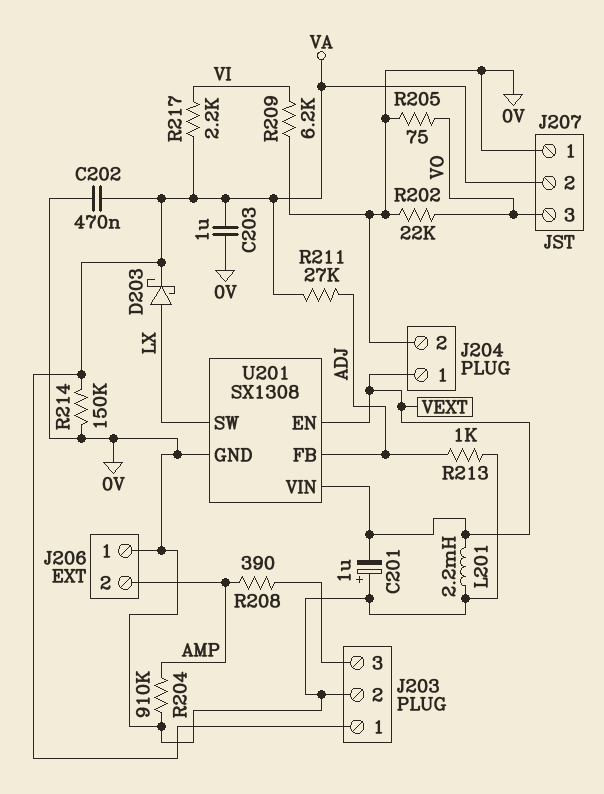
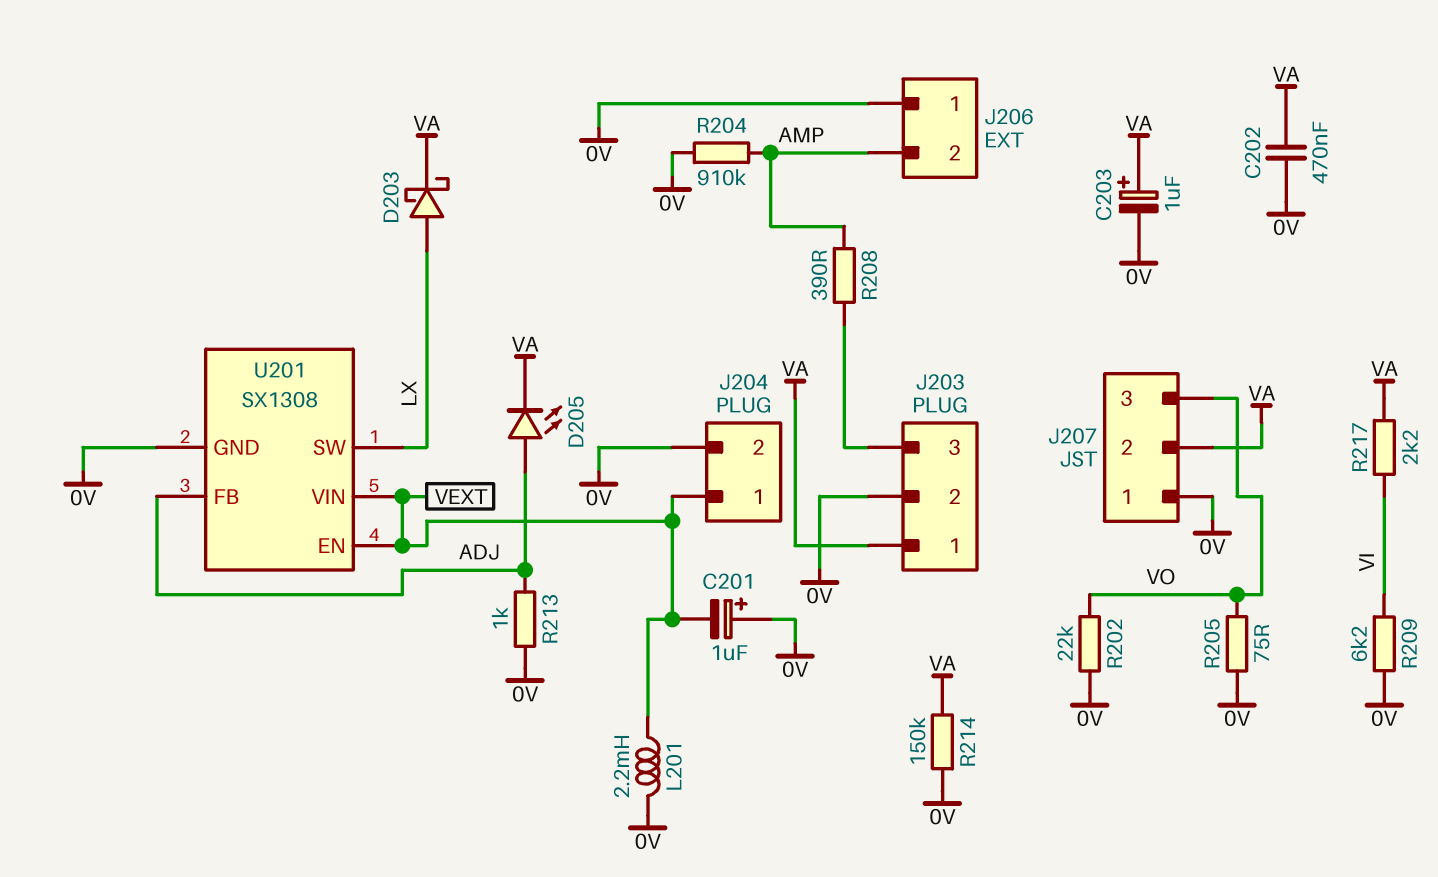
C203: 1uF (0V, VA) -> 1uF (plus VA, minus 0V)
D205: none -> LED (A ADJ, K VA)
R211: 27k (ADJ, VA) -> none

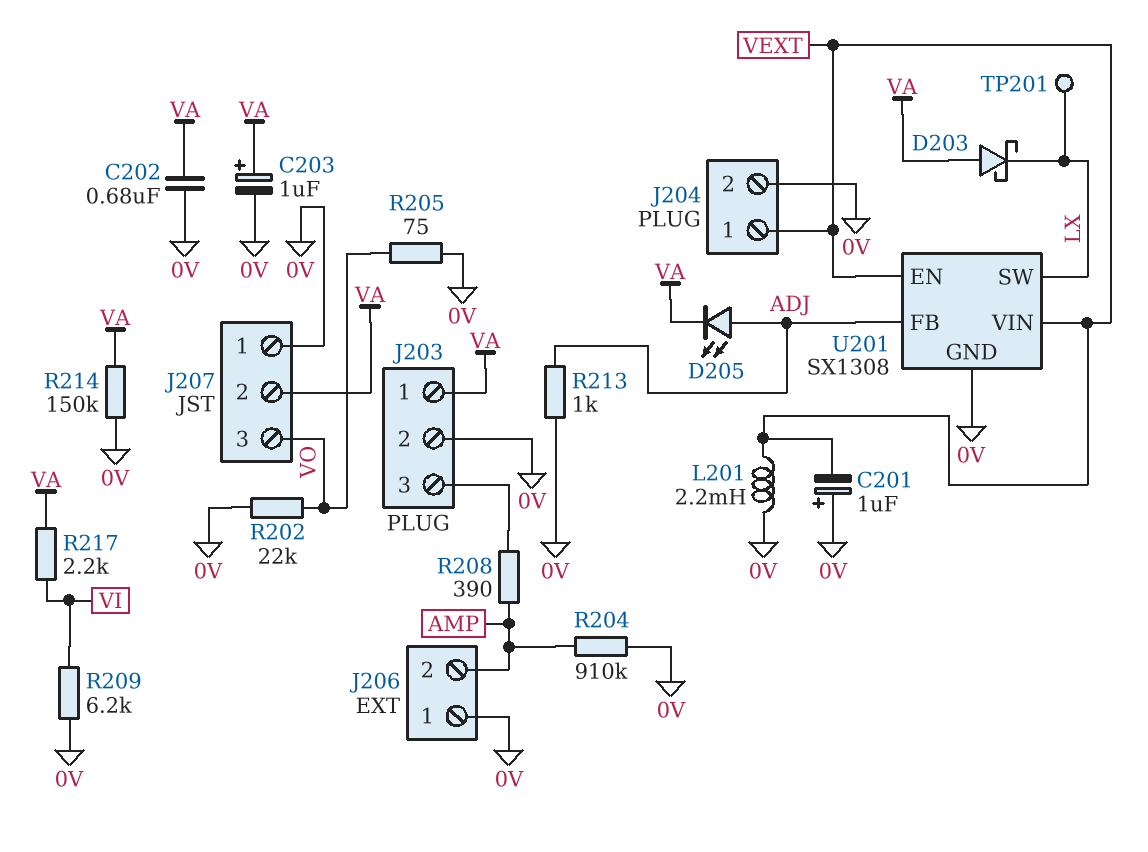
C202: 470nF (0V, VA) -> 680nF (0V, VA)
D203: schottky (A LX, K VA) -> schottky (A VA, K LX)
TP201: none -> test point (LX)

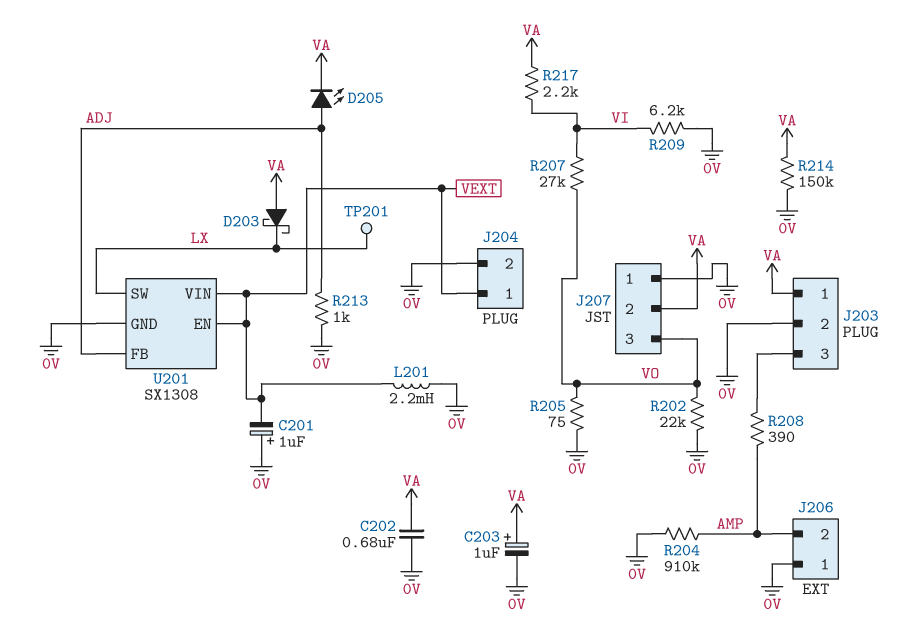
R207: none -> 27k (VI, VO)

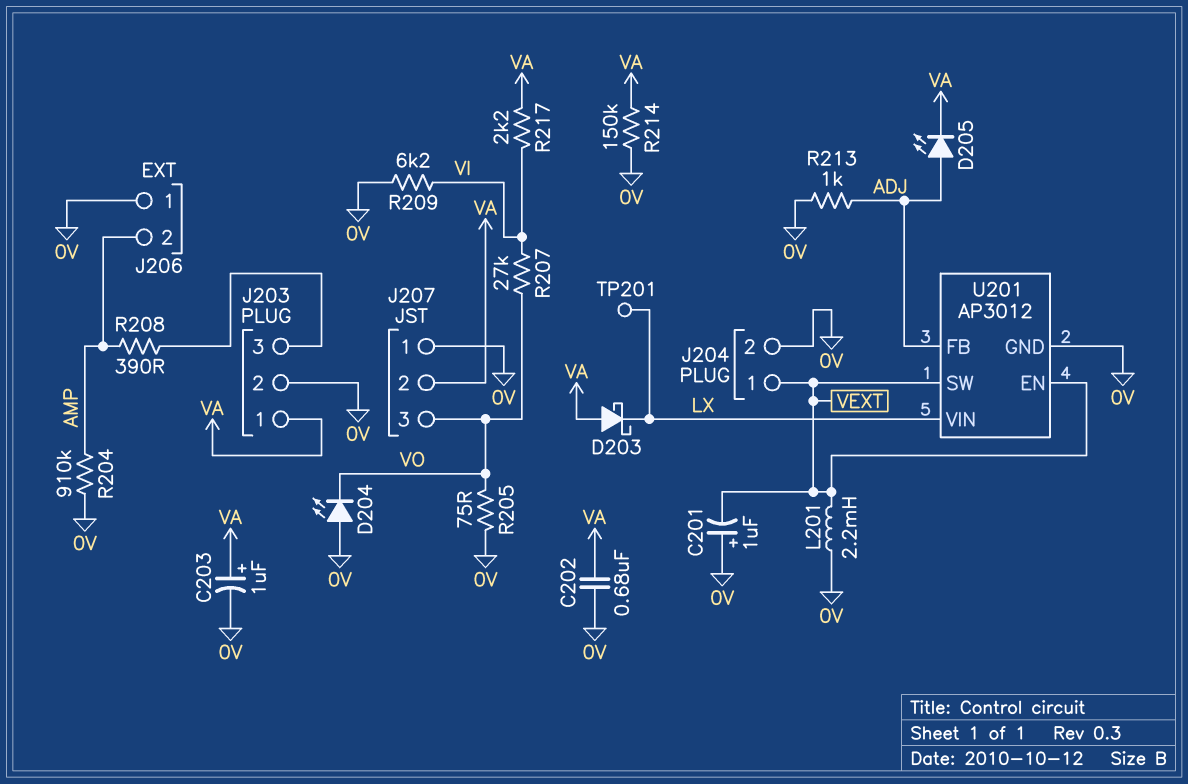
D204: none -> LED (A 0V, K VO)
R202: 22k (0V, VO) -> none
U201: SX1308 -> AP3012
U201 pin SW: LX -> VEXT
U201 pin VIN: VEXT -> LX

